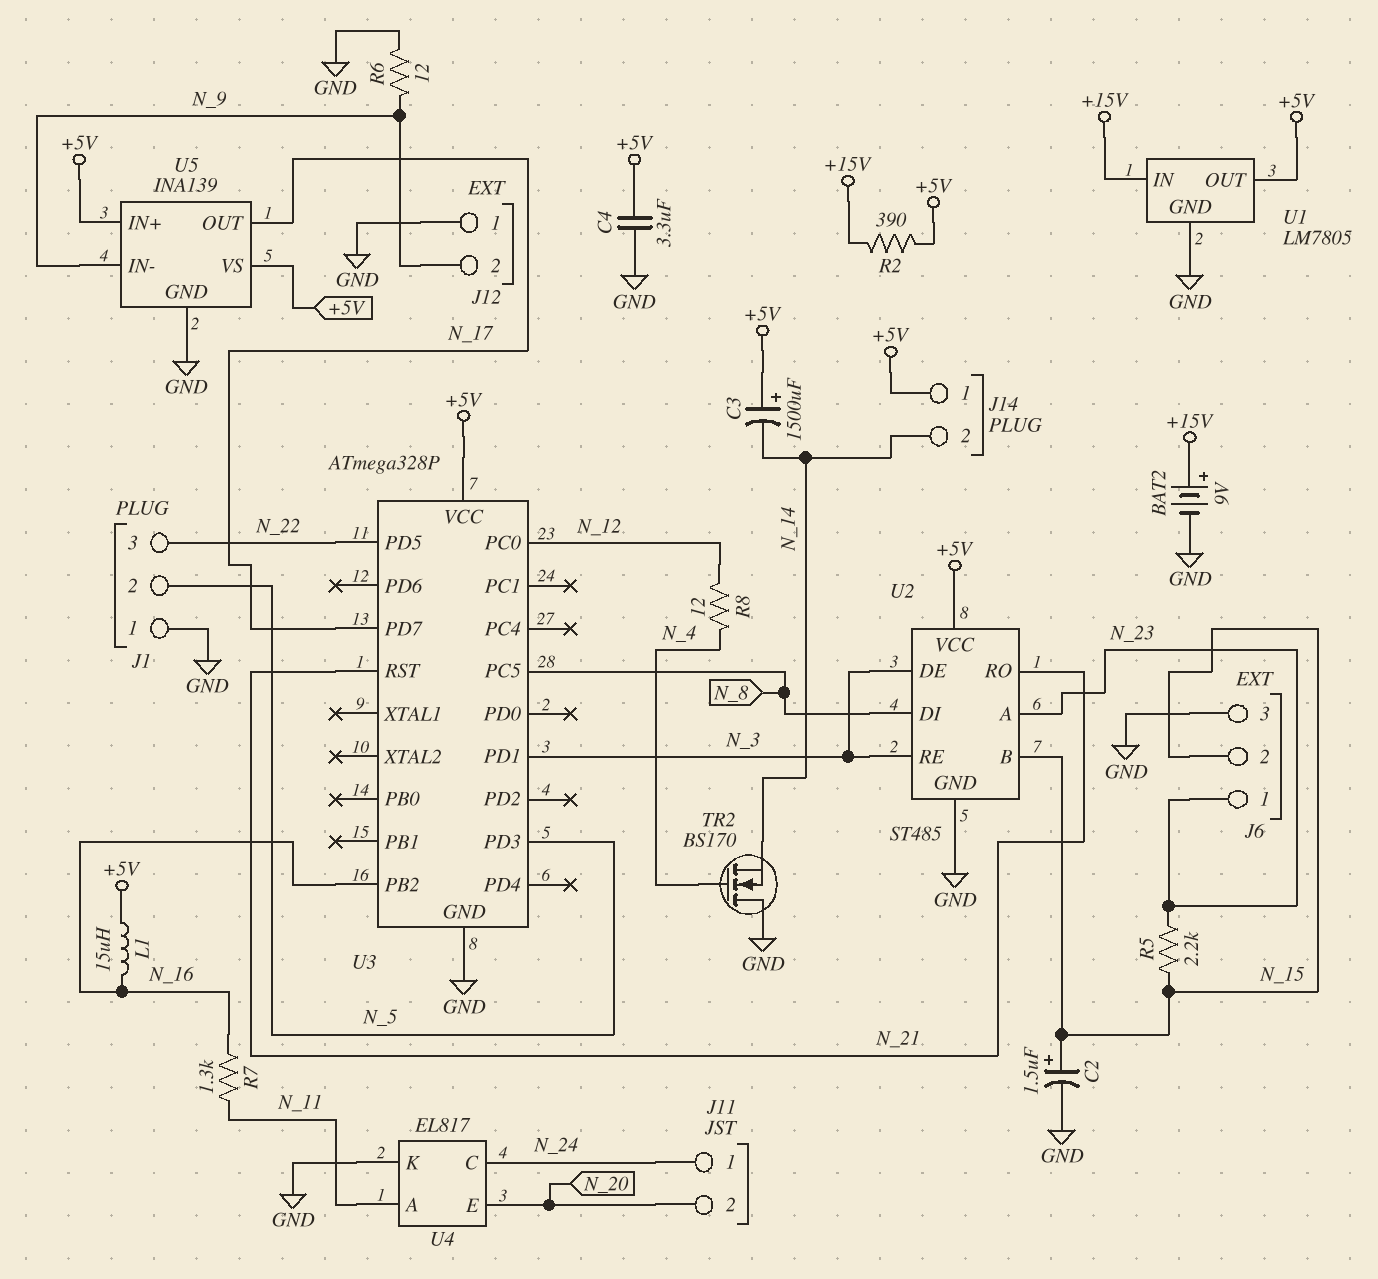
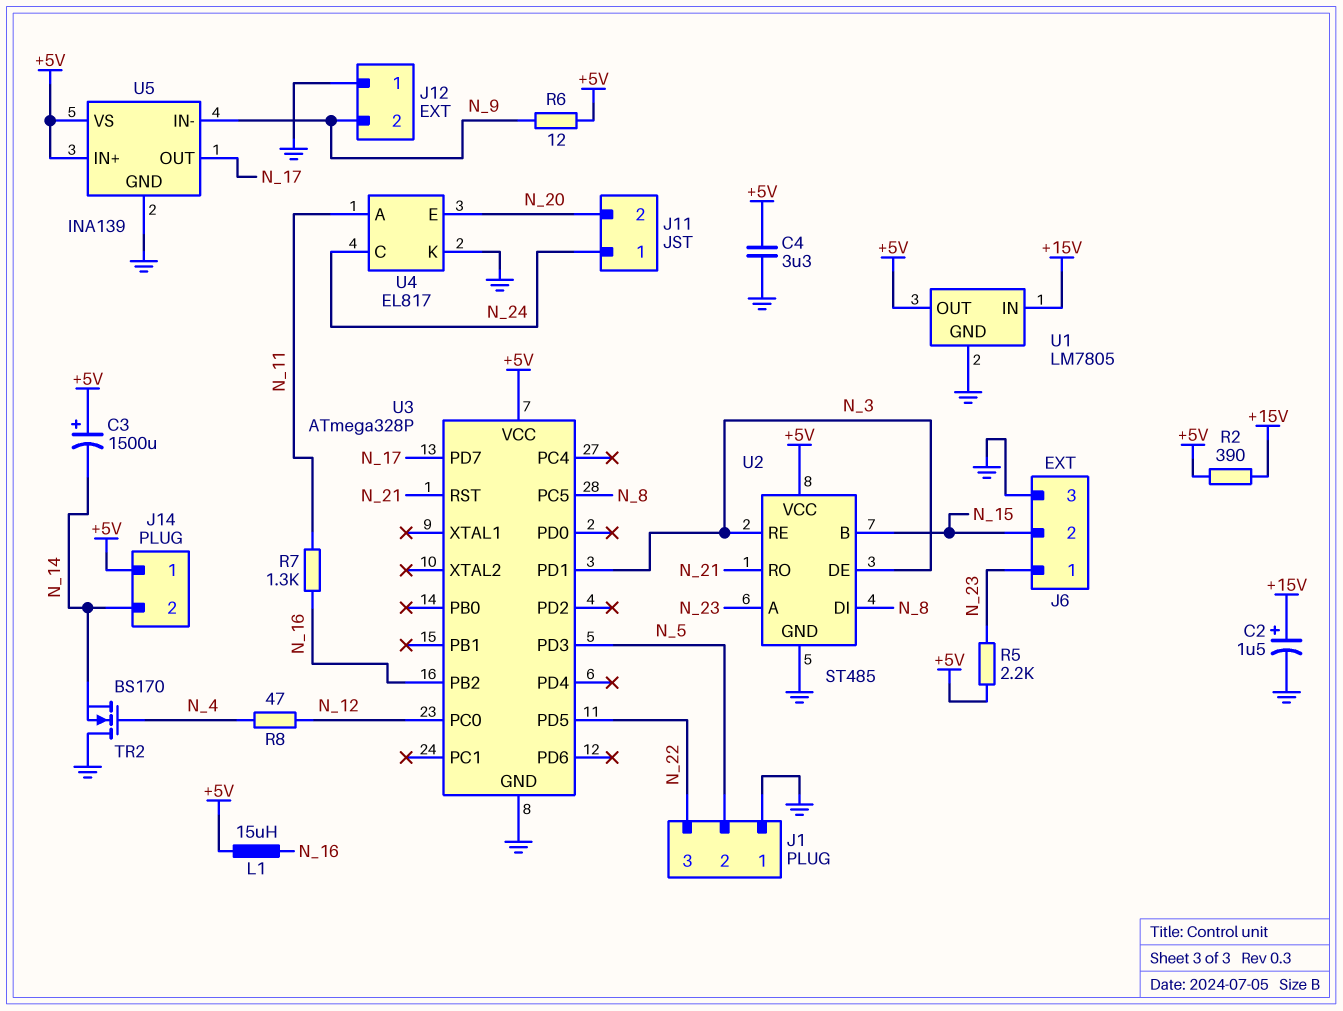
BAT2: 9V (plus +15V, minus GND) -> none
C2: 1.5uF (plus N_15, minus GND) -> 1.5uF (plus +15V, minus GND)
R5: 2.2k (N_15, N_23) -> 2.2k (+5V, N_23)
R6: 12 (GND, N_9) -> 12 (+5V, N_9)
R8: 12 (N_4, N_12) -> 47 (N_4, N_12)

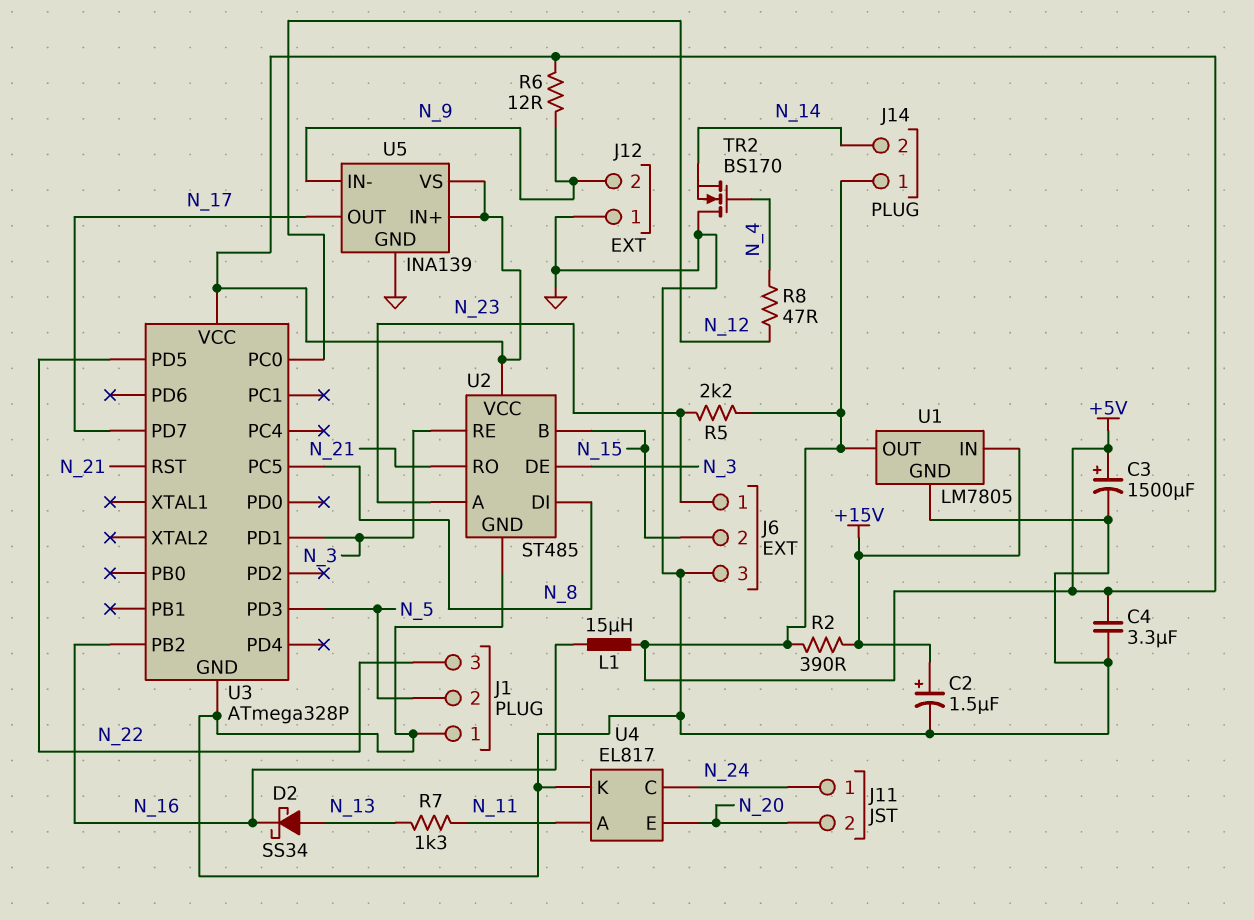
C3: 1500uF (plus +5V, minus N_14) -> 1500uF (plus +5V, minus GND)
D2: none -> schottky SS34 (A N_13, K N_16)
R7: 1.3k (N_11, N_16) -> 1.3k (N_11, N_13)

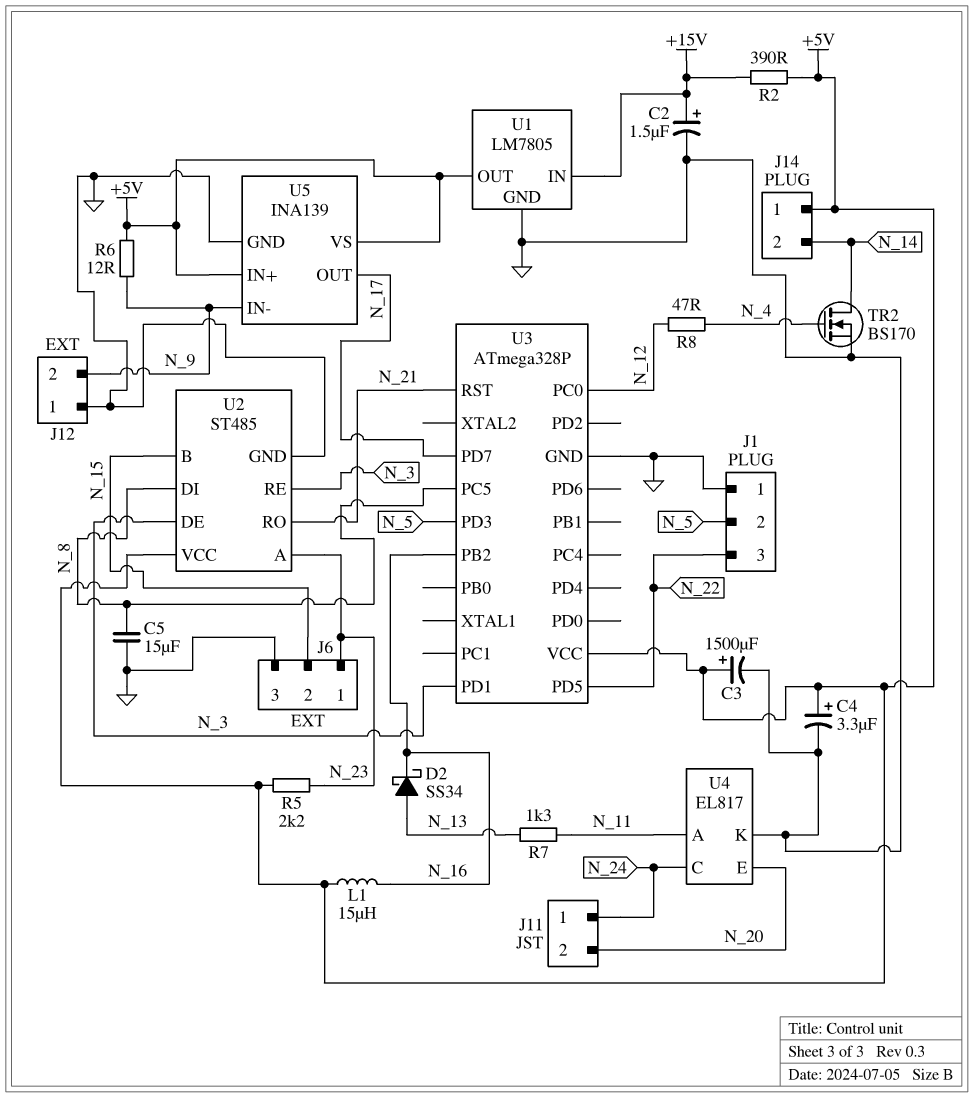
C4: 3.3uF (+5V, GND) -> 3.3uF (plus +5V, minus GND)
C5: none -> 15uF (GND, N_8)
TR2: NMOS BS170 (G N_4, D GND, S N_14) -> NMOS BS170 (G N_4, D N_14, S GND)

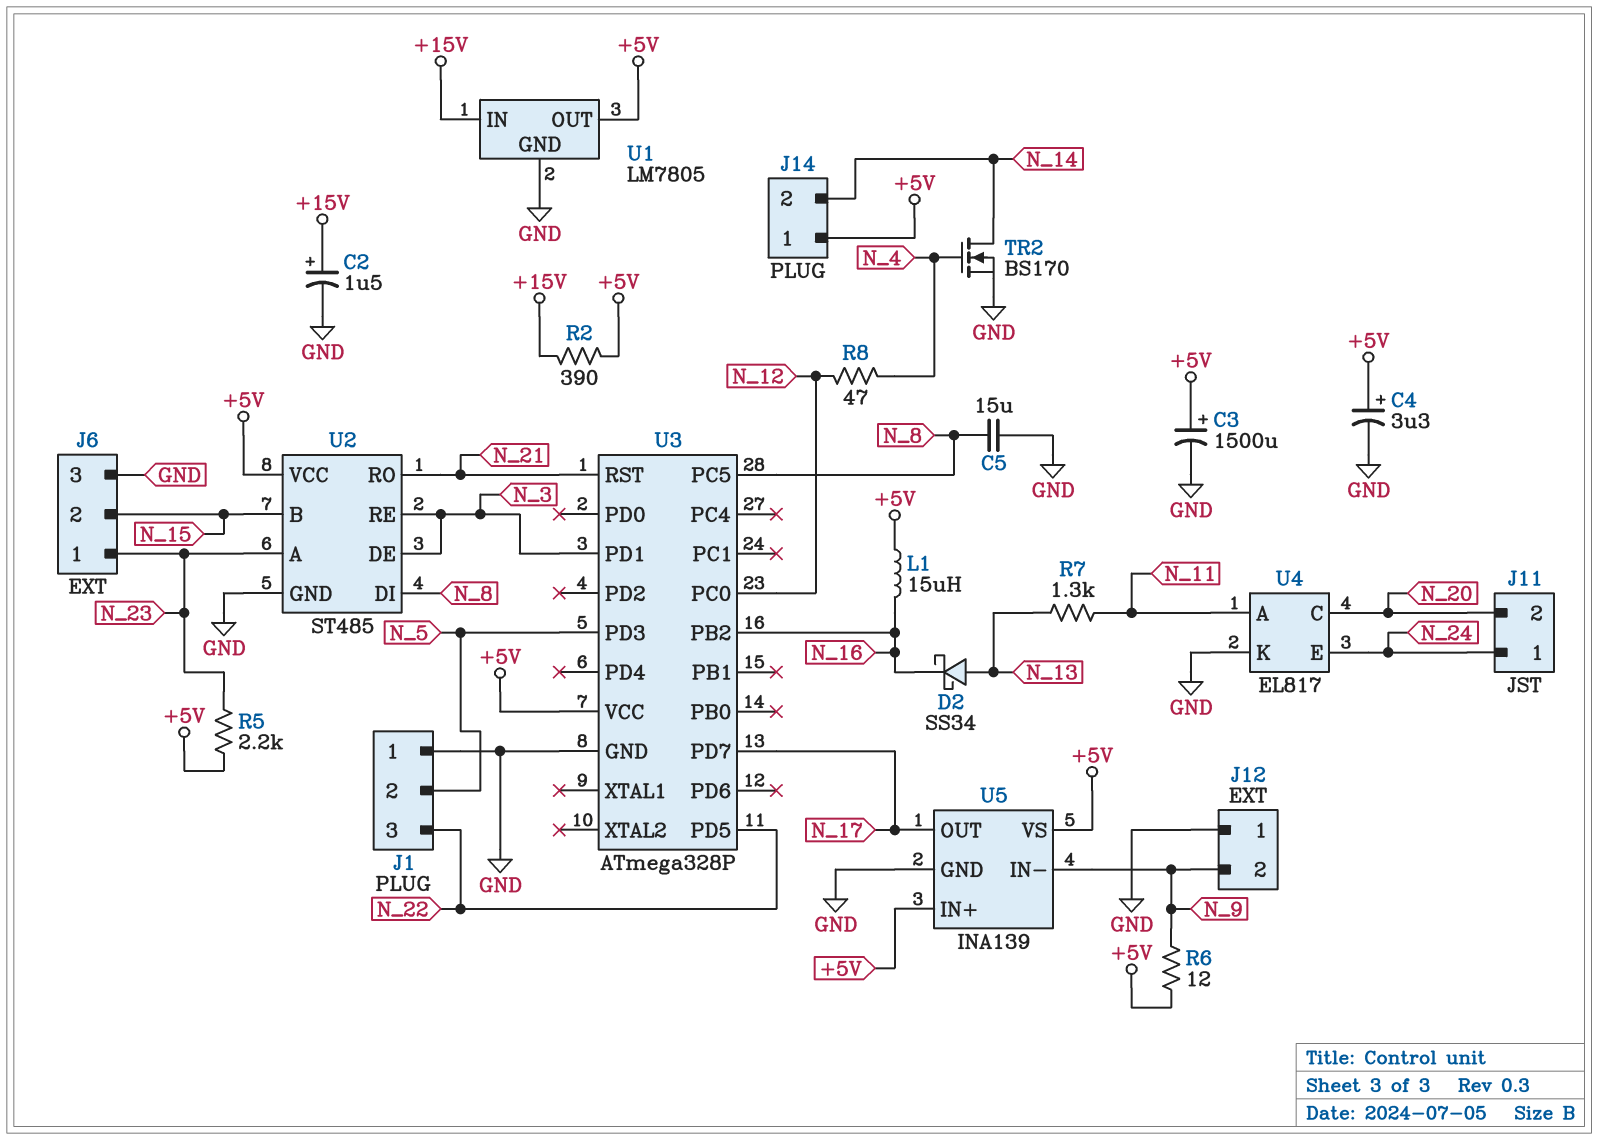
U4 pin C: N_24 -> N_20
U4 pin E: N_20 -> N_24

